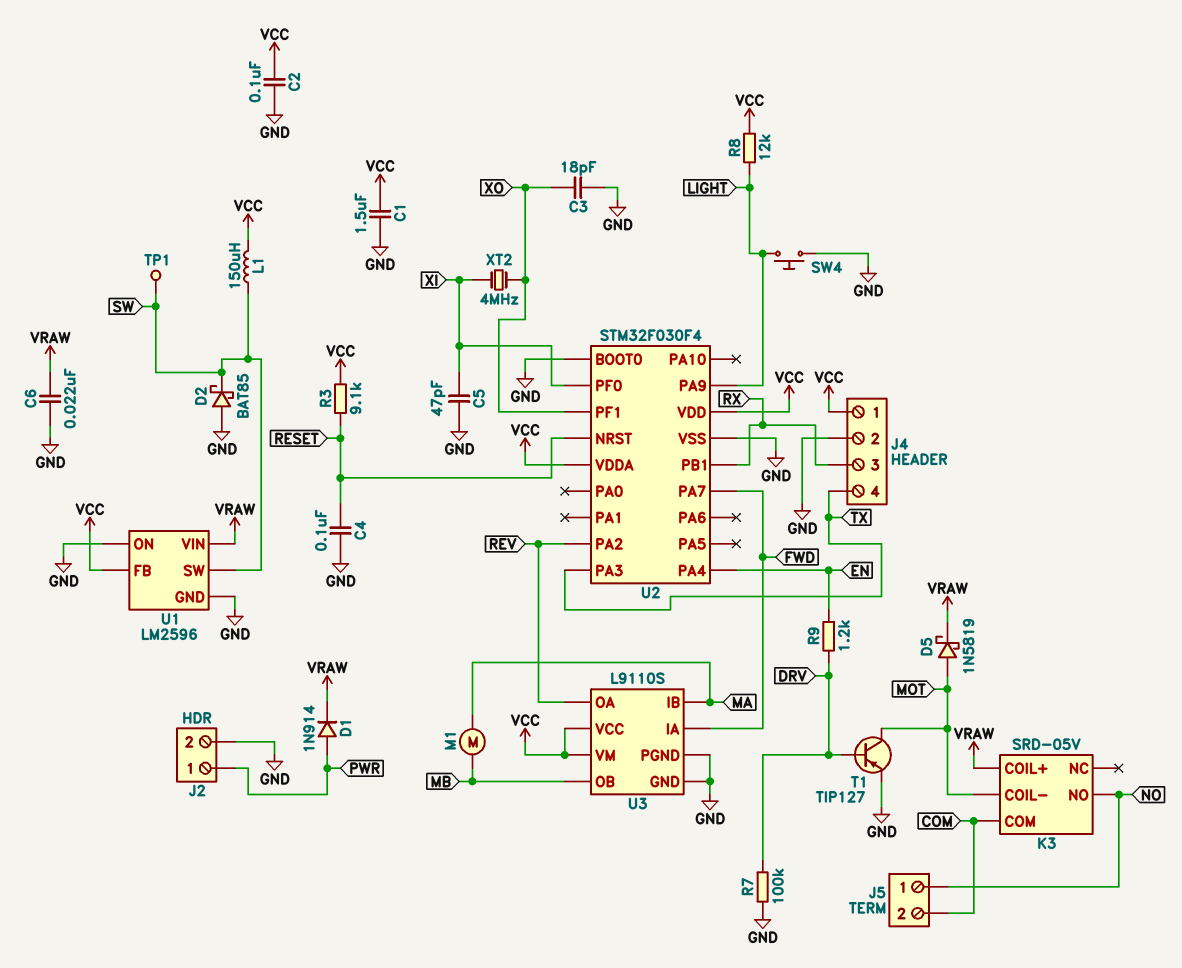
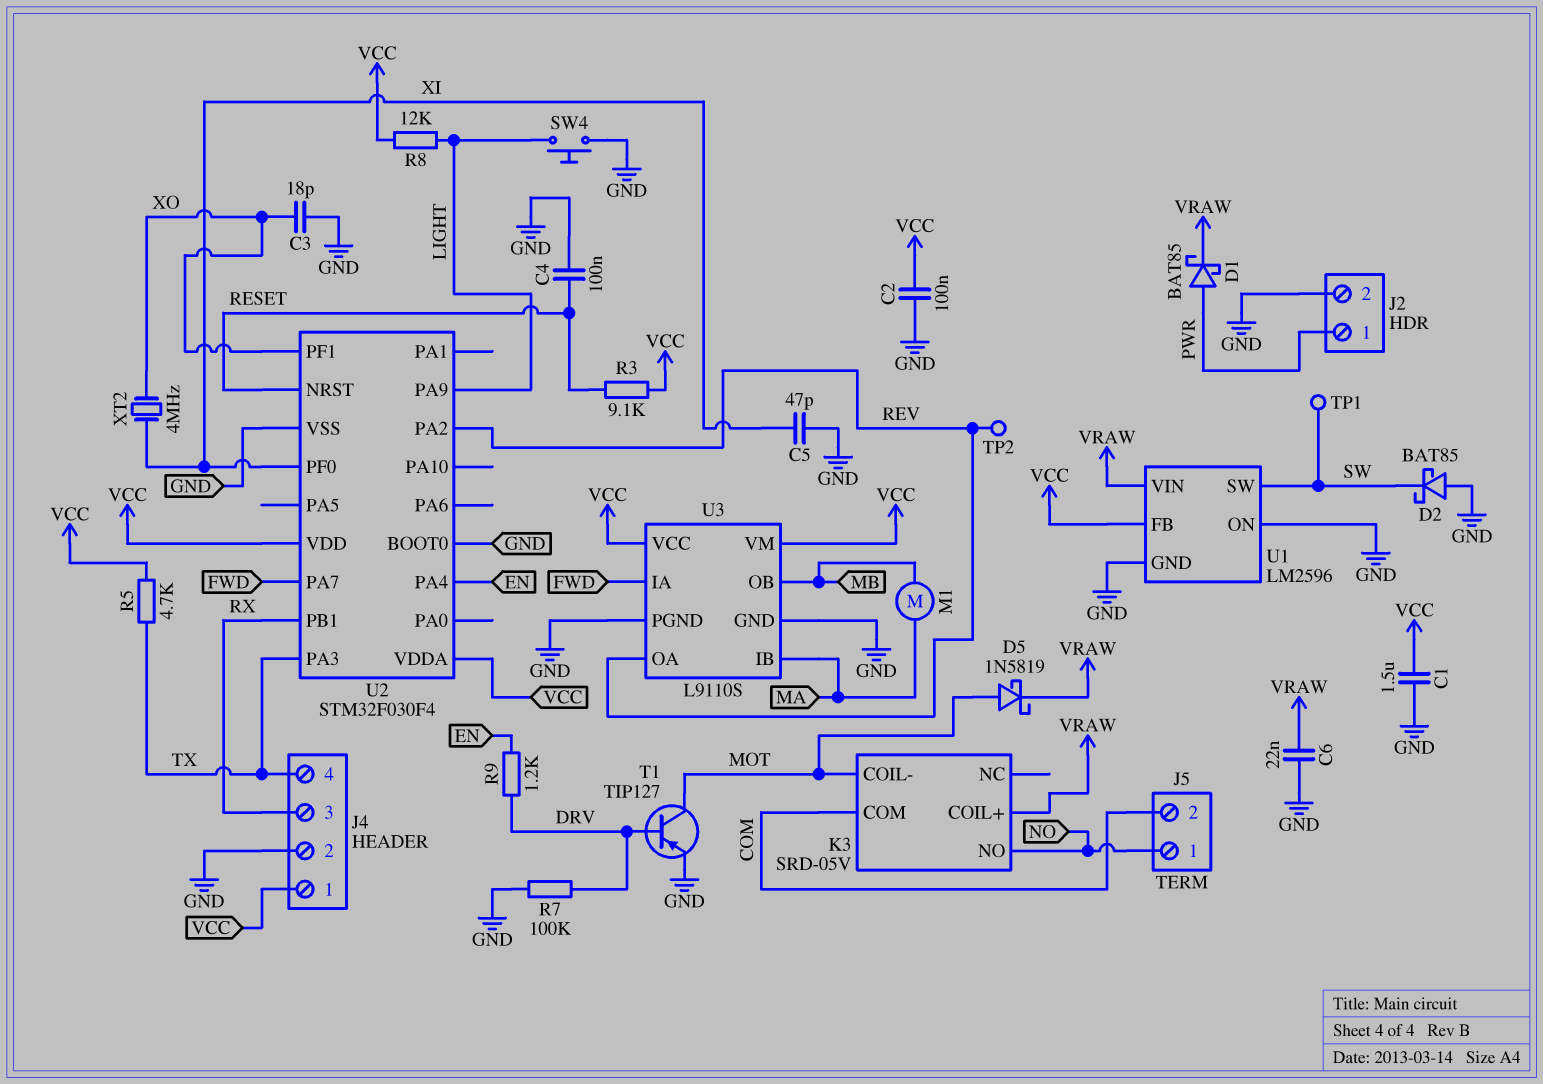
D1: diode 1N914 (A PWR, K VRAW) -> schottky BAT85 (A PWR, K VRAW)
L1: 150uH (SW, VCC) -> none
R5: none -> 4.7k (TX, VCC)
TP2: none -> test point (REV)

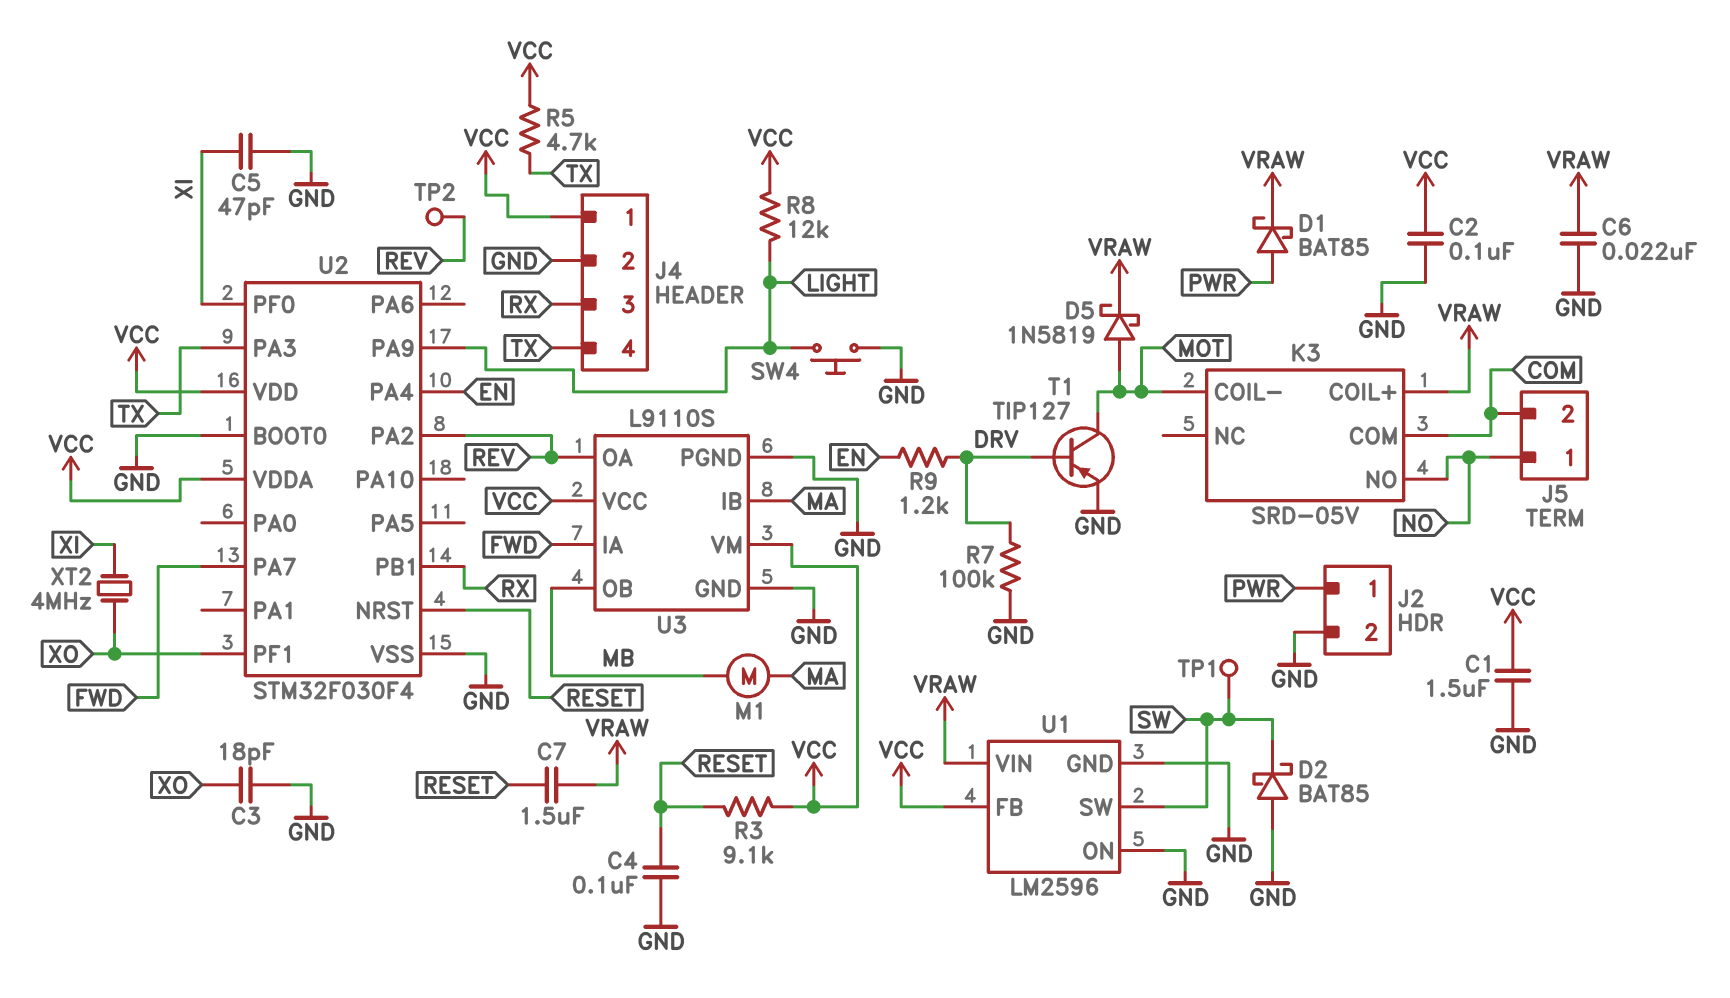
C7: none -> 1.5uF (RESET, VRAW)

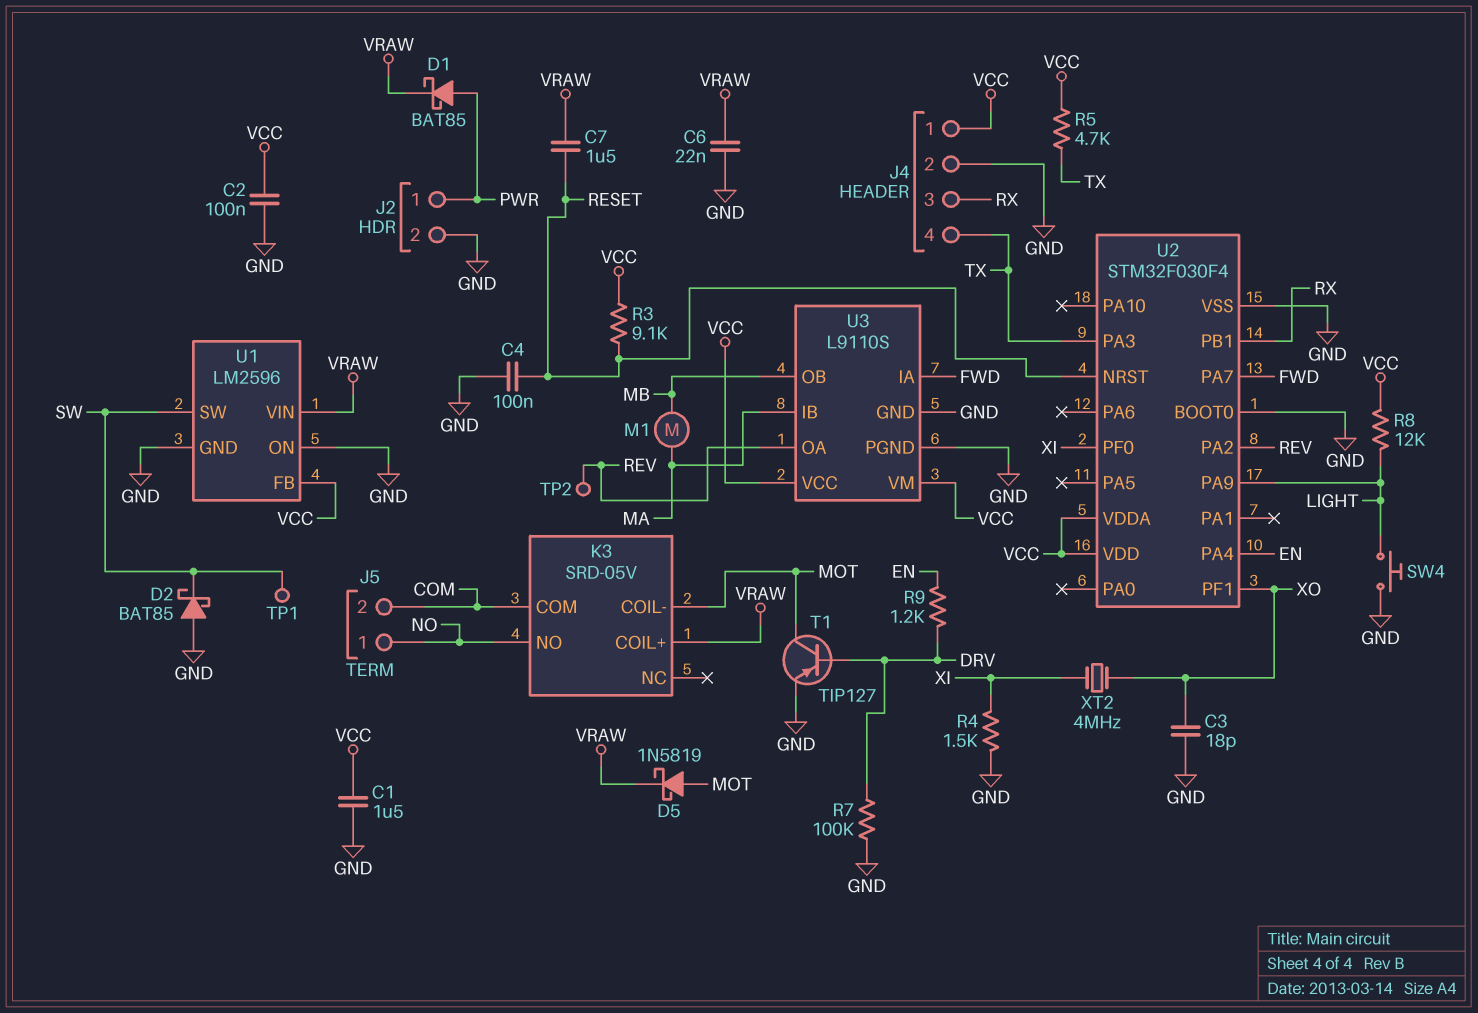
C5: 47pF (GND, XI) -> none
R4: none -> 1.5k (GND, XI)

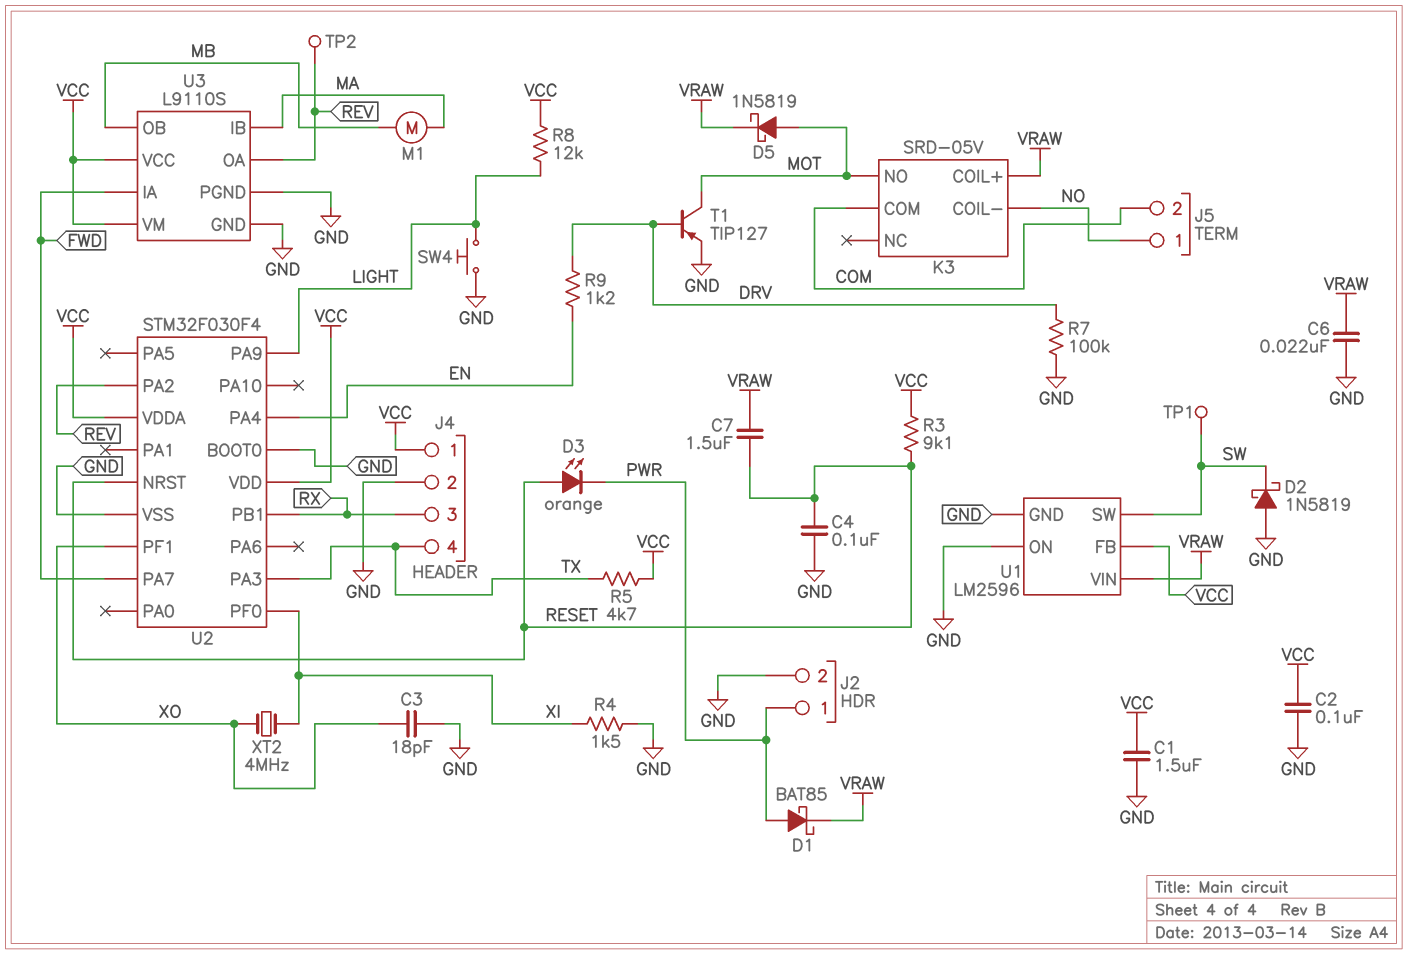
D2: schottky BAT85 (A GND, K SW) -> schottky 1N5819 (A GND, K SW)
D3: none -> LED orange (A RESET, K PWR)
K3 pin COIL-: MOT -> NO
K3 pin NO: NO -> MOT

